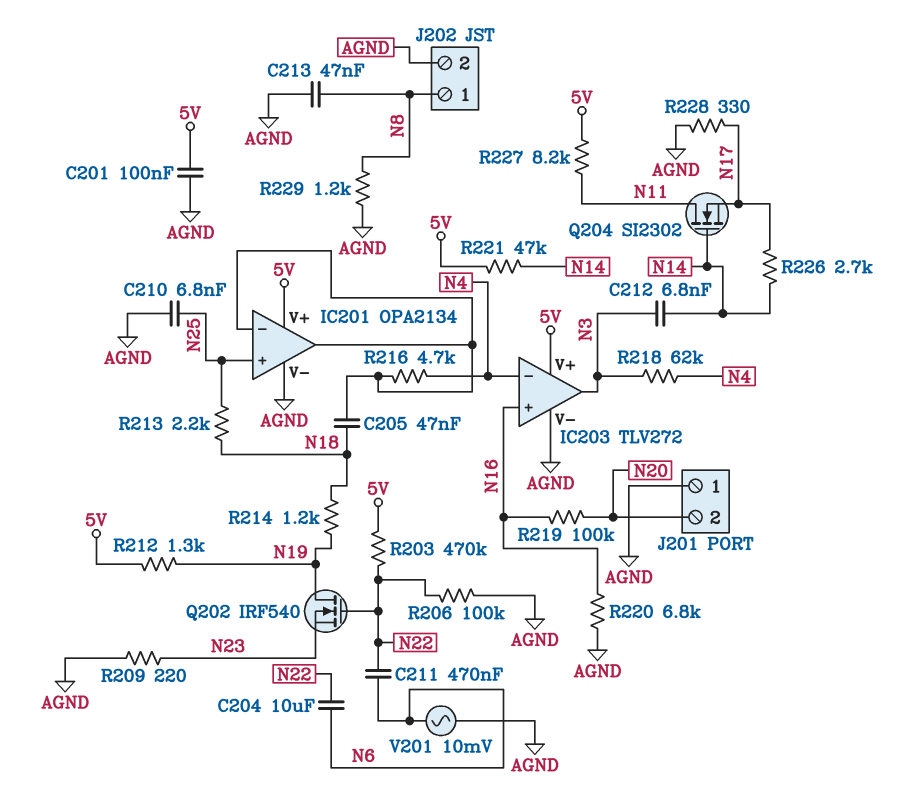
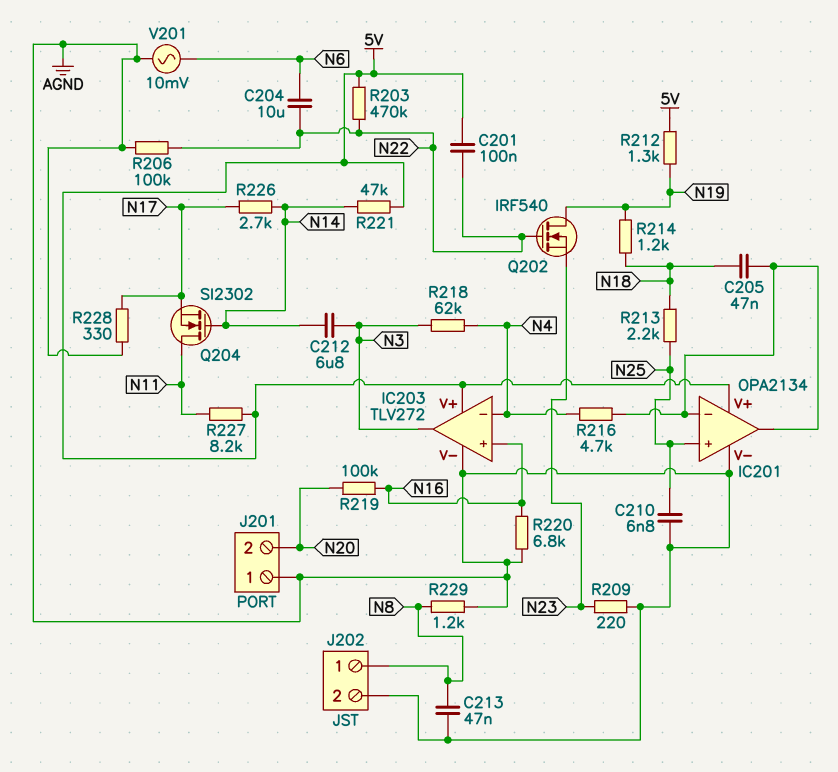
C201: 100nF (5V, AGND) -> 100nF (5V, N22)
C211: 470nF (N6, N22) -> none
C212: 6.8nF (N3, N14) -> 6.8uF (N3, N14)

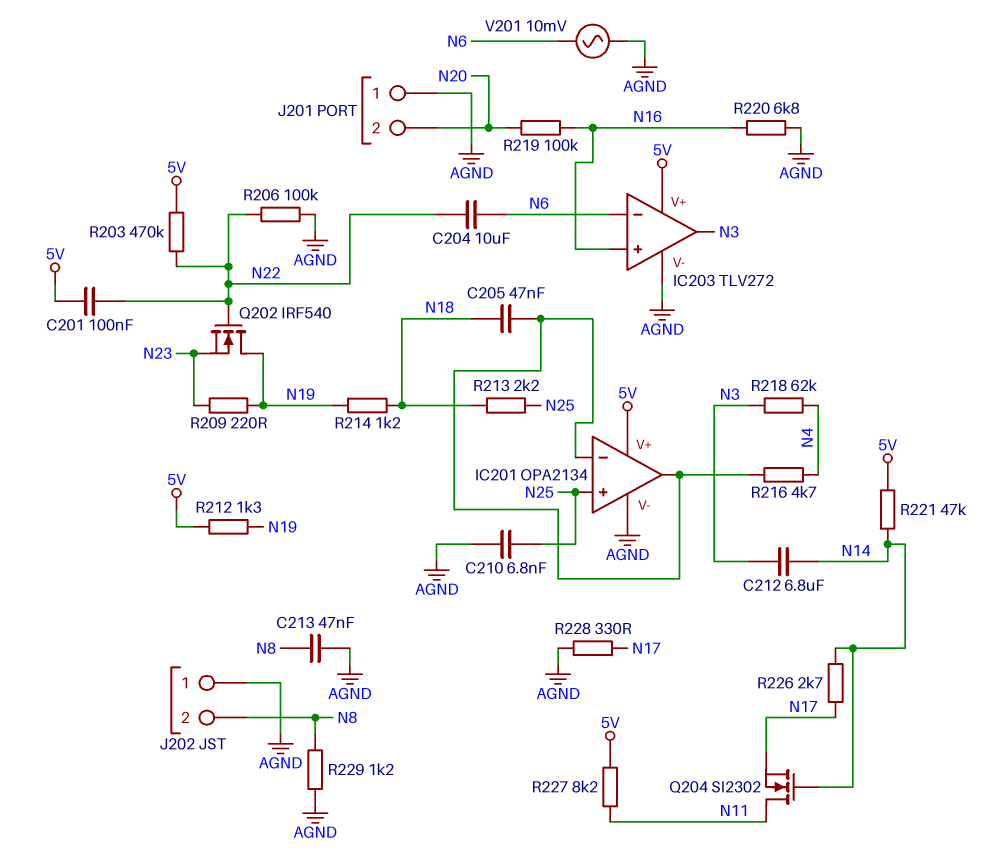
IC203 pin in-: N4 -> N6
J202 pin 1: N8 -> AGND
J202 pin 2: AGND -> N8
R209: 220 (AGND, N23) -> 220 (N19, N23)

